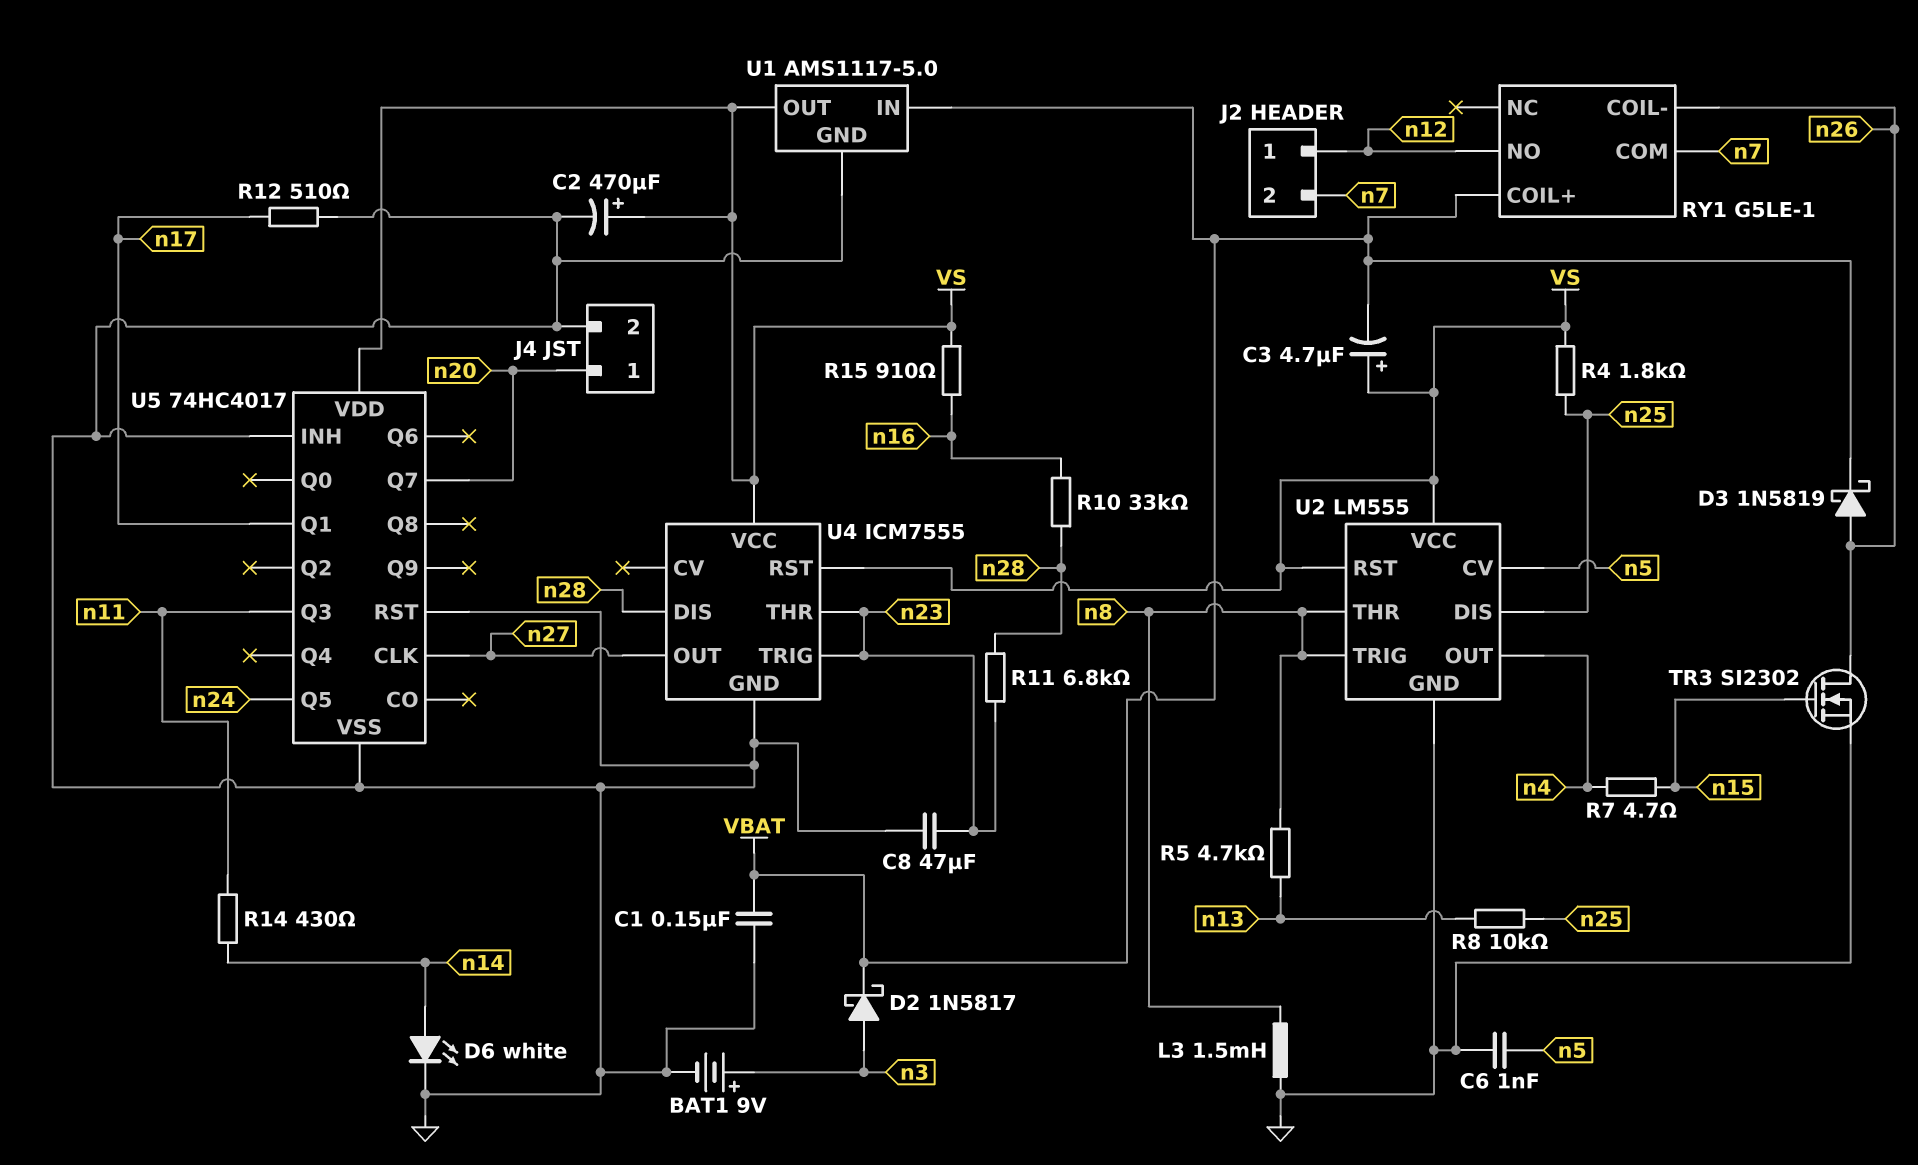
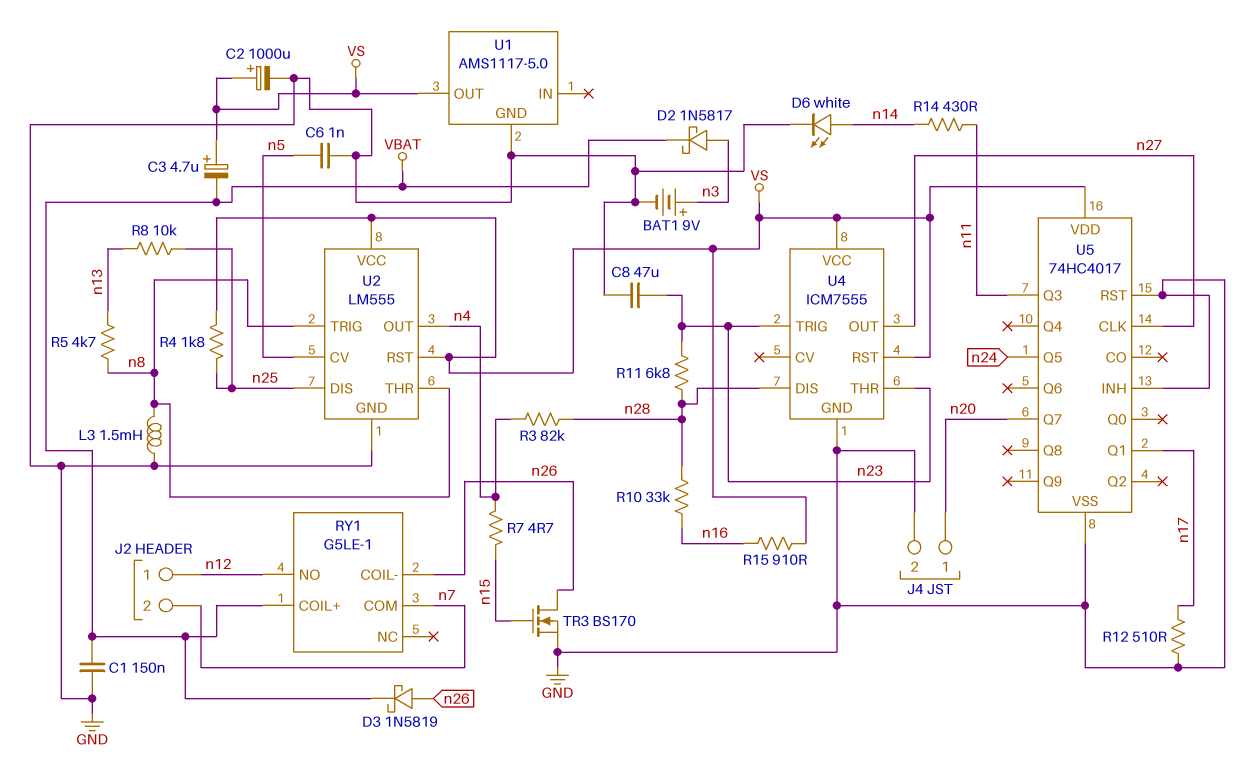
C2: 470uF (plus VS, minus GND) -> 1000uF (plus VS, minus GND)
R3: none -> 82k (n4, n28)
TR3: NMOS SI2302 (G n15, D n26, S GND) -> NMOS BS170 (G n15, D n26, S GND)
U1 pin IN: VBAT -> none

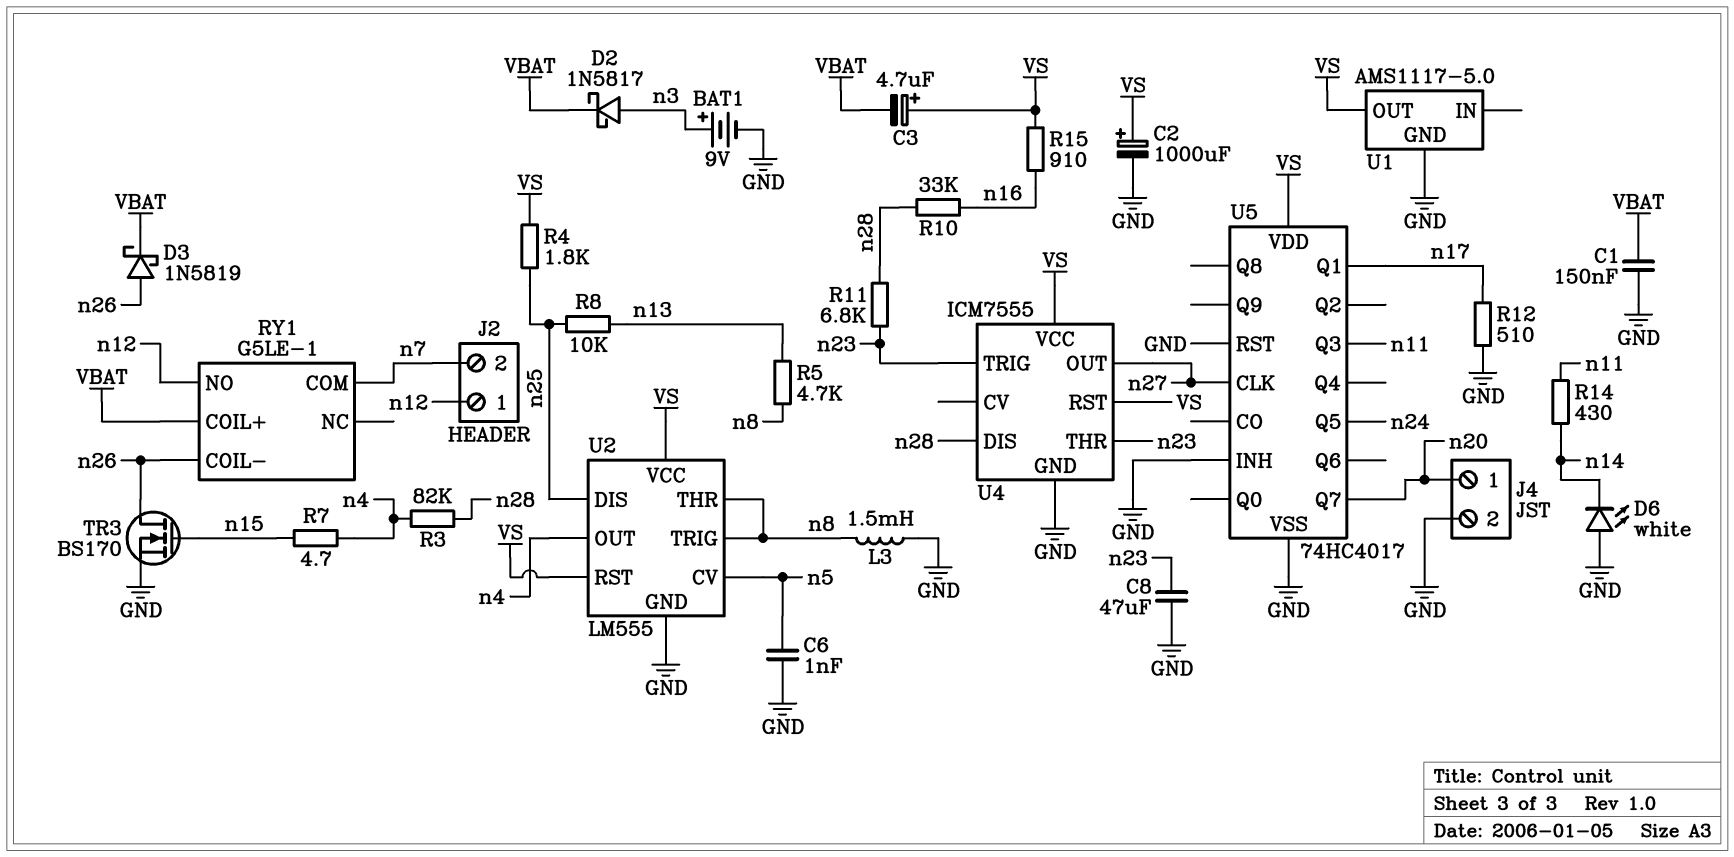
D6: LED white (A n14, K GND) -> LED white (A GND, K n14)

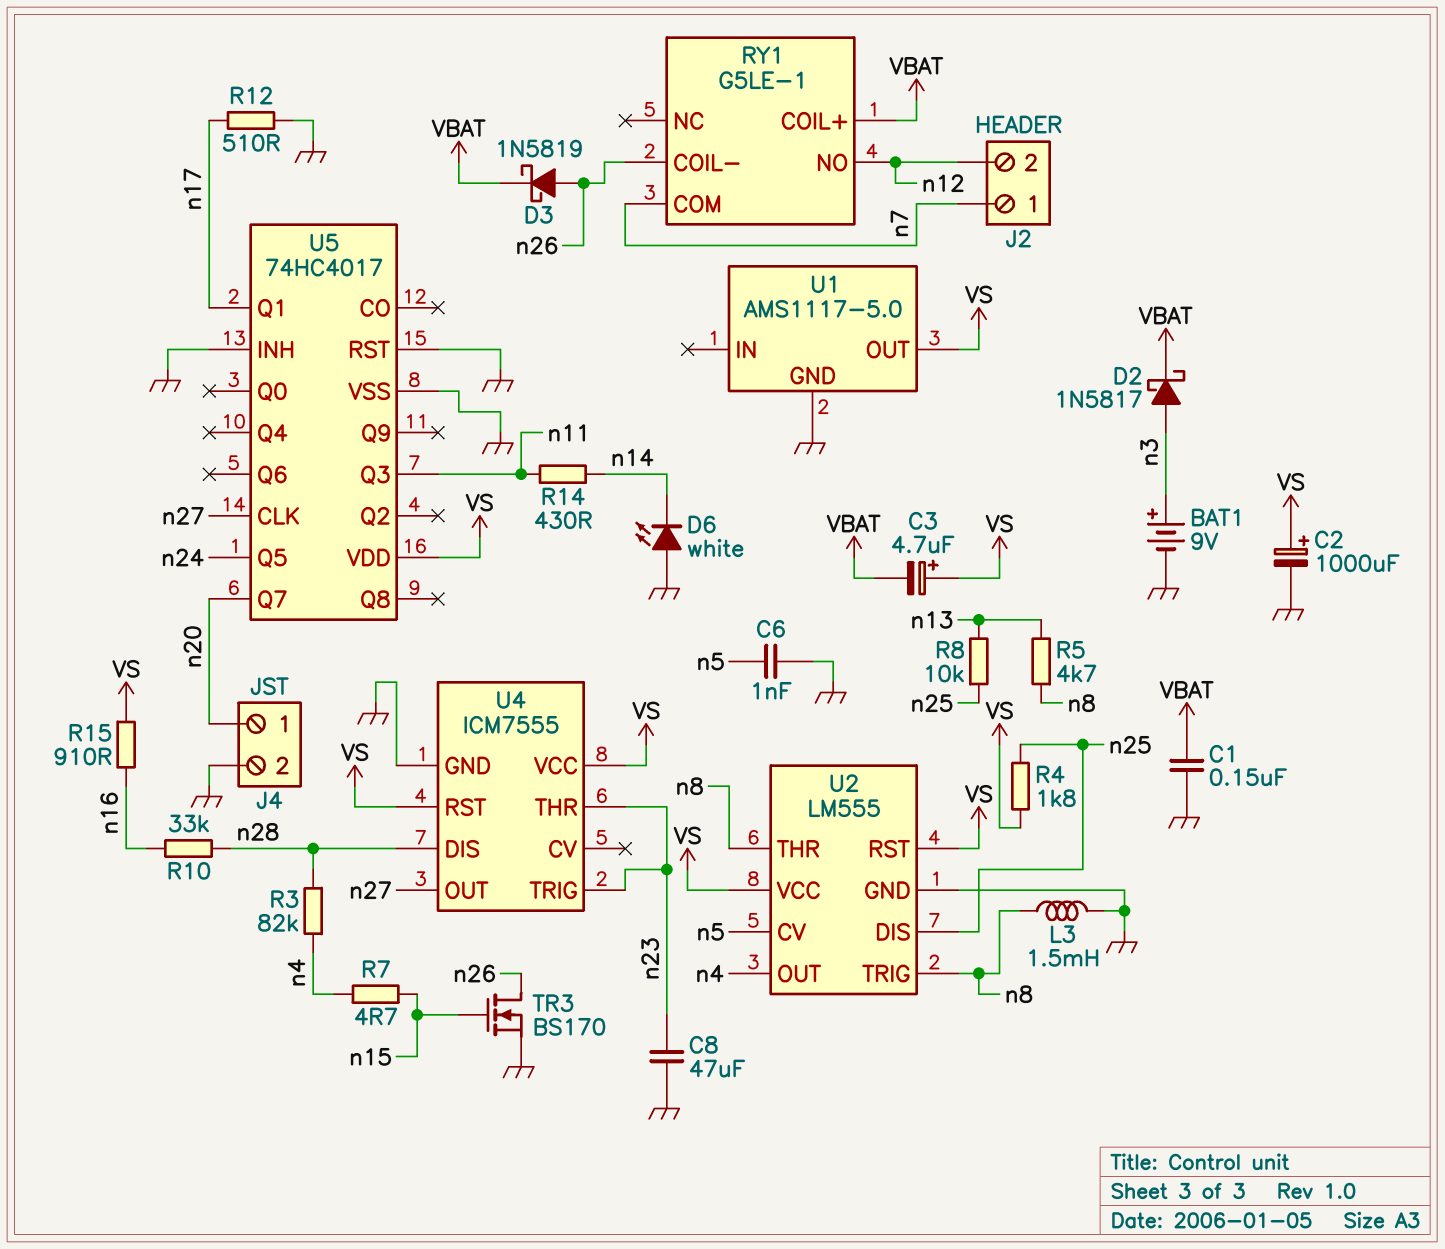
J2 pin 1: n12 -> n7
J2 pin 2: n7 -> n12
R11: 6.8k (n23, n28) -> none

